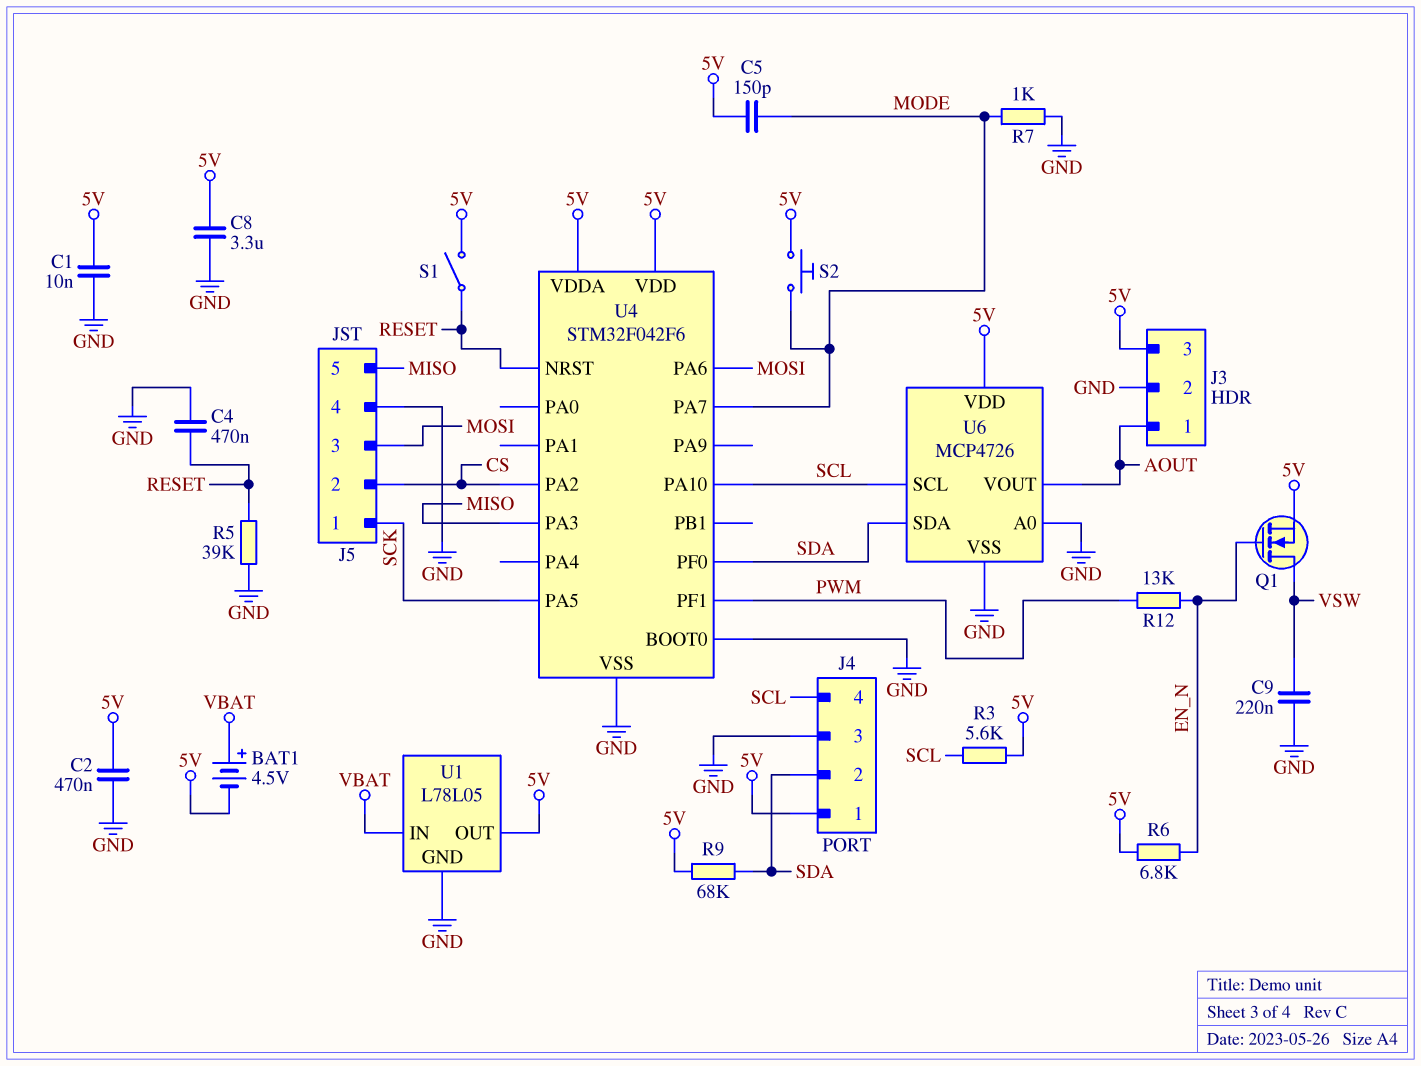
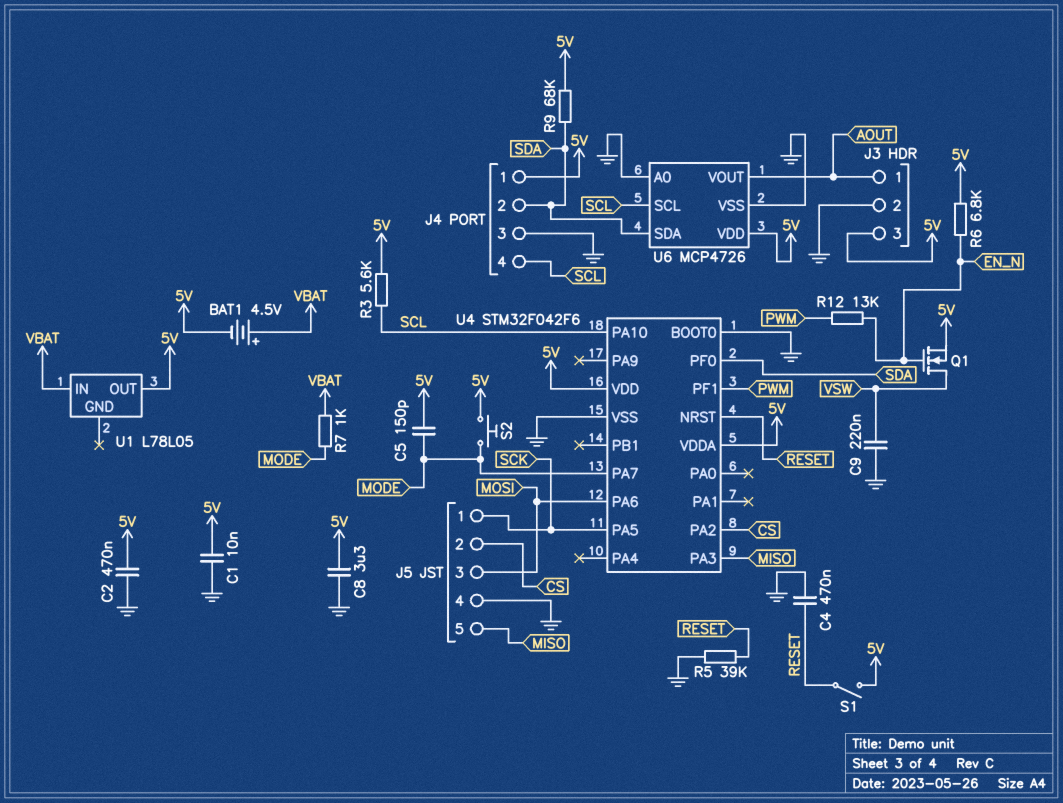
R7: 1k (GND, MODE) -> 1k (MODE, VBAT)
U1 pin GND: GND -> none

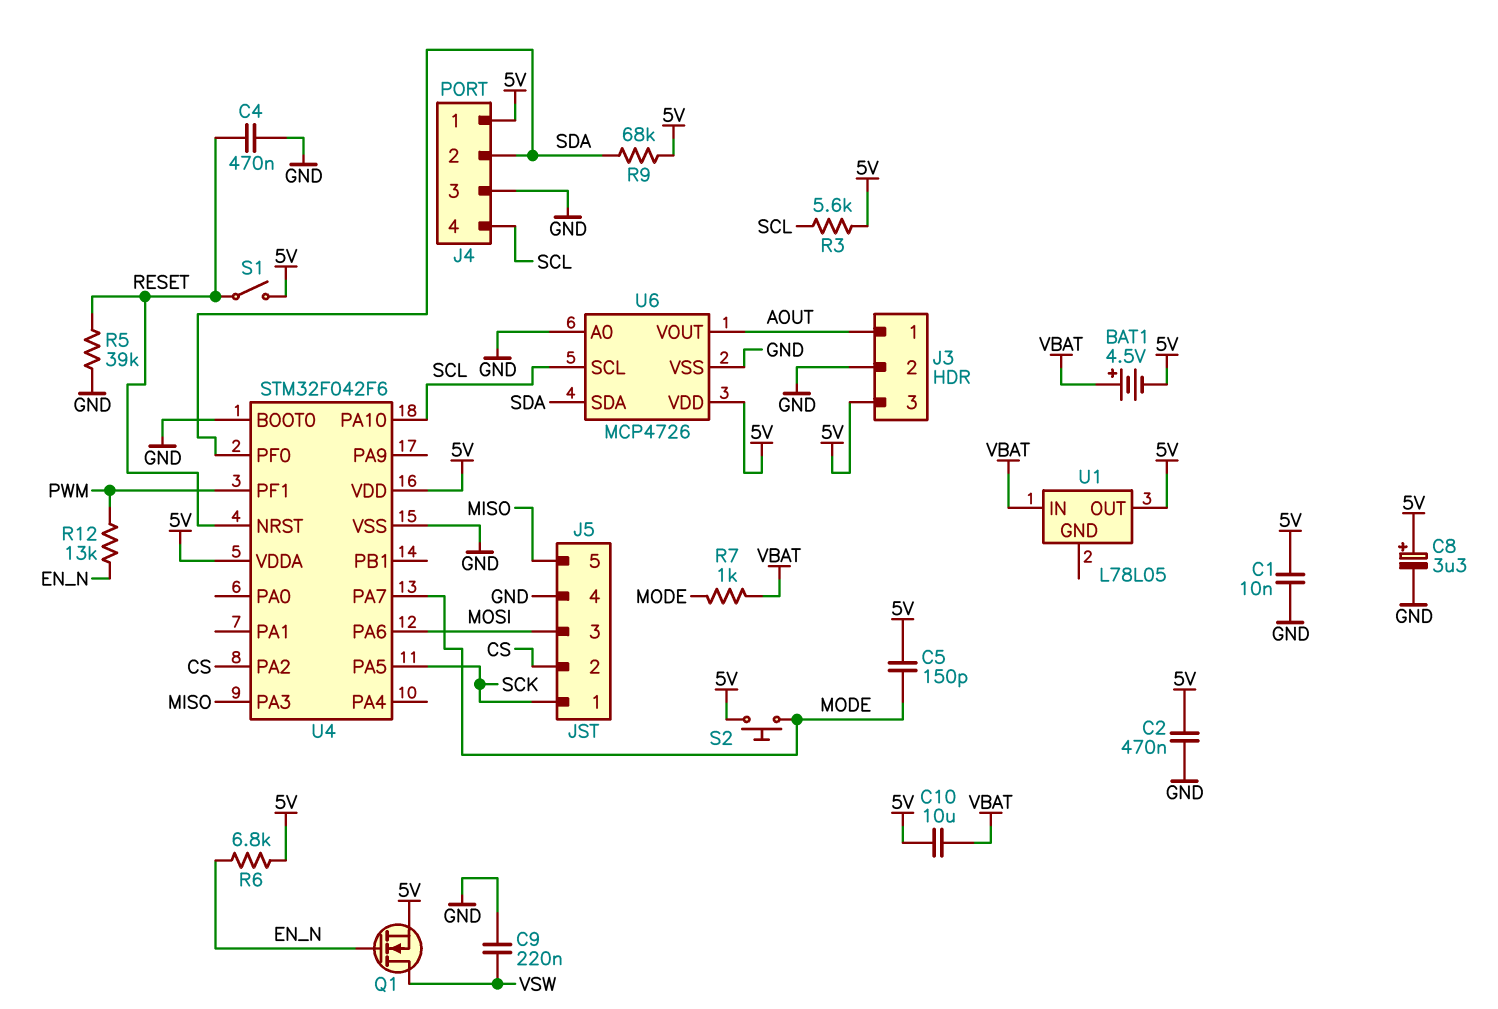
C8: 3.3uF (5V, GND) -> 3.3uF (plus 5V, minus GND)
C10: none -> 10uF (5V, VBAT)

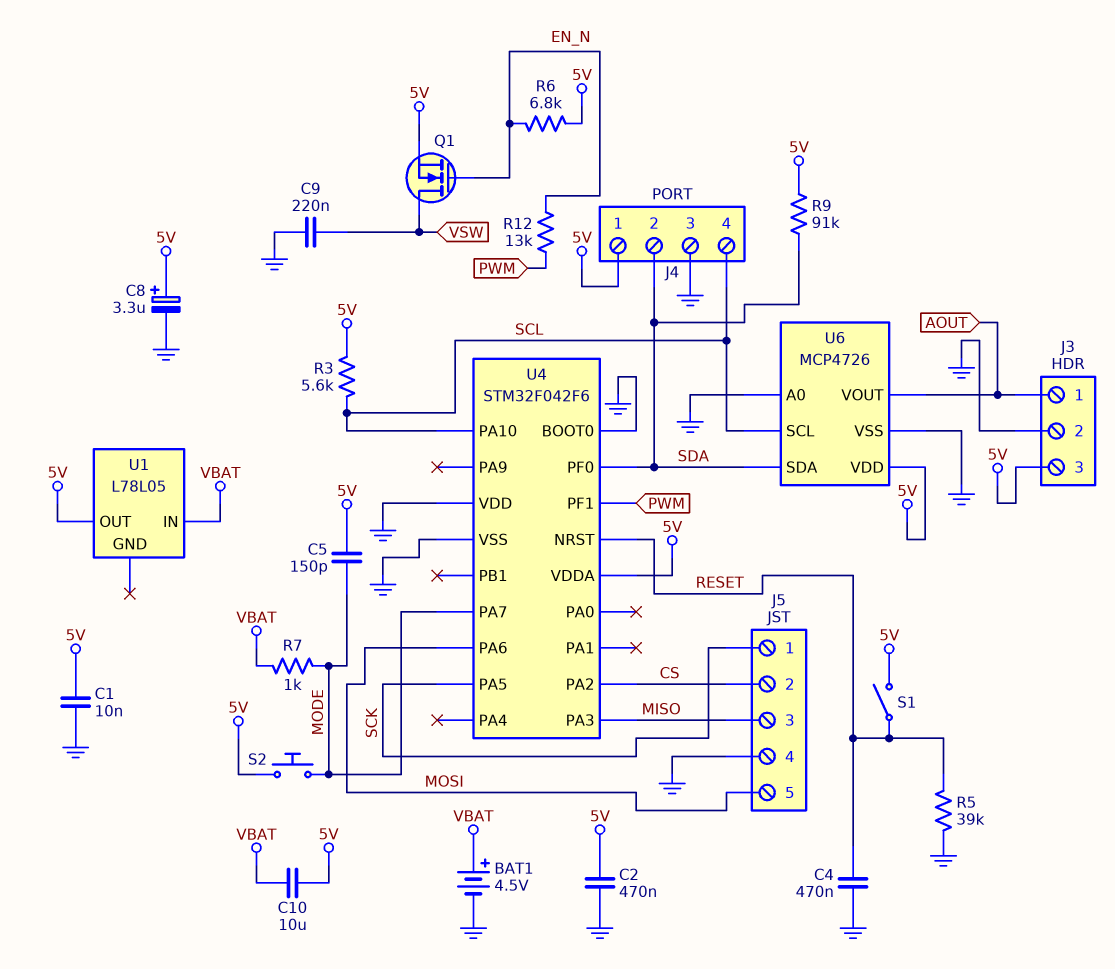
BAT1: 4.5V (plus VBAT, minus 5V) -> 4.5V (plus VBAT, minus GND)
J5 pin 3: MOSI -> MISO
J5 pin 5: MISO -> MOSI
R9: 68k (5V, SDA) -> 91k (5V, SDA)
U4 pin VDD: 5V -> GND

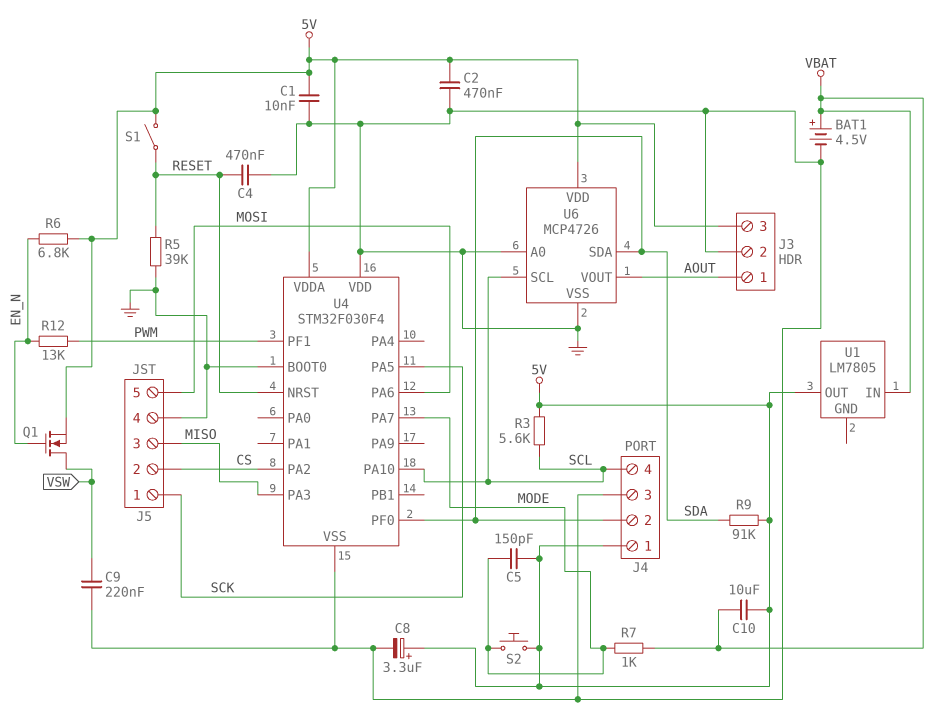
U1: L78L05 -> LM7805
U4: STM32F042F6 -> STM32F030F4

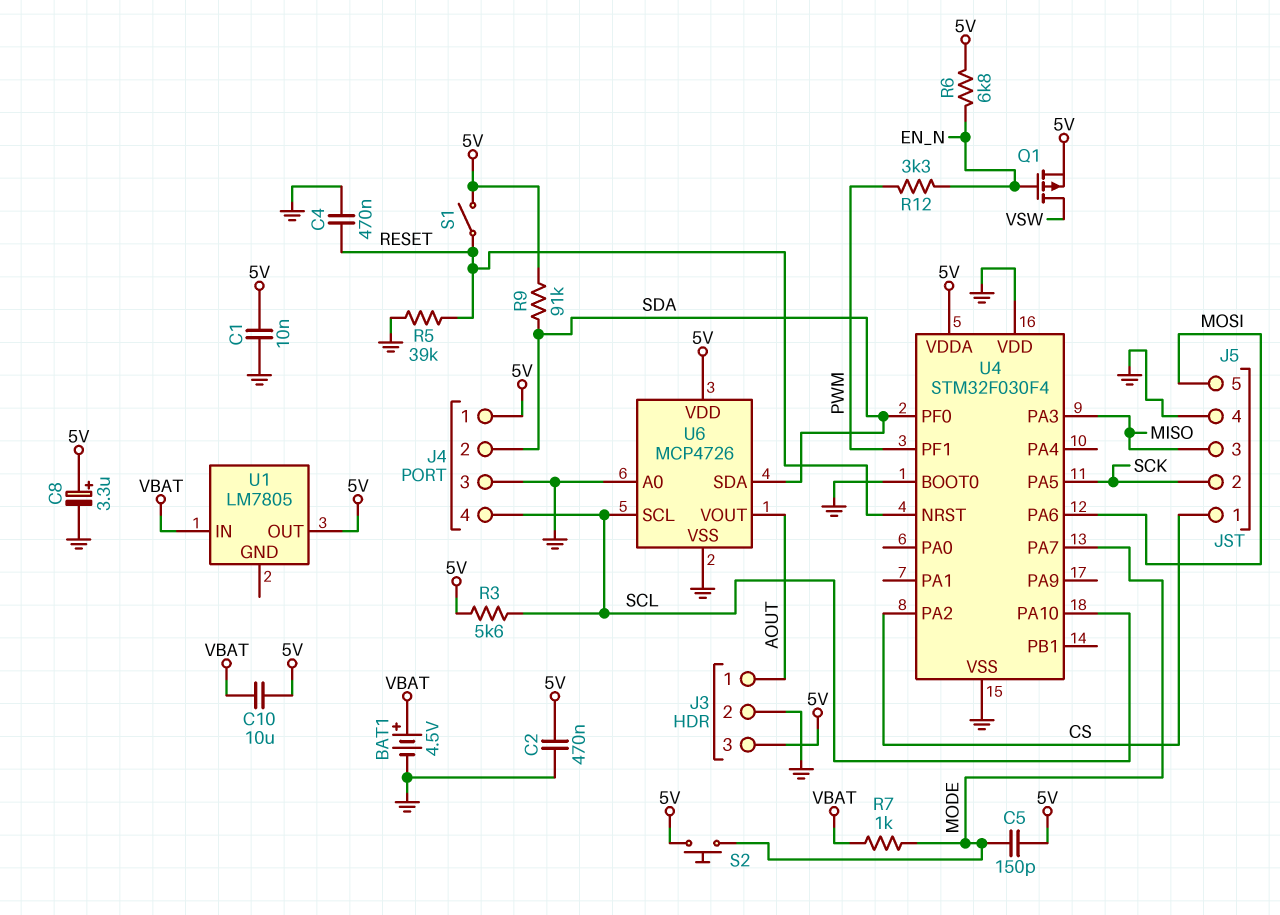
C9: 220nF (GND, VSW) -> none
J5 pin 1: SCK -> CS
J5 pin 2: CS -> SCK
Q1: NMOS (G EN_N, D VSW, S 5V) -> PMOS (G EN_N, D VSW, S 5V)
R12: 13k (EN_N, PWM) -> 3.3k (EN_N, PWM)

